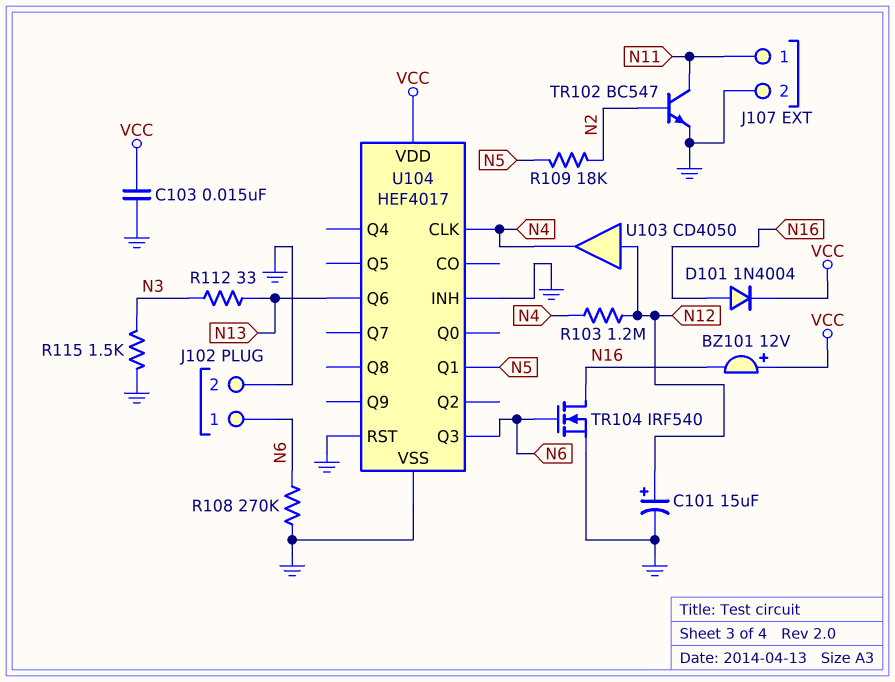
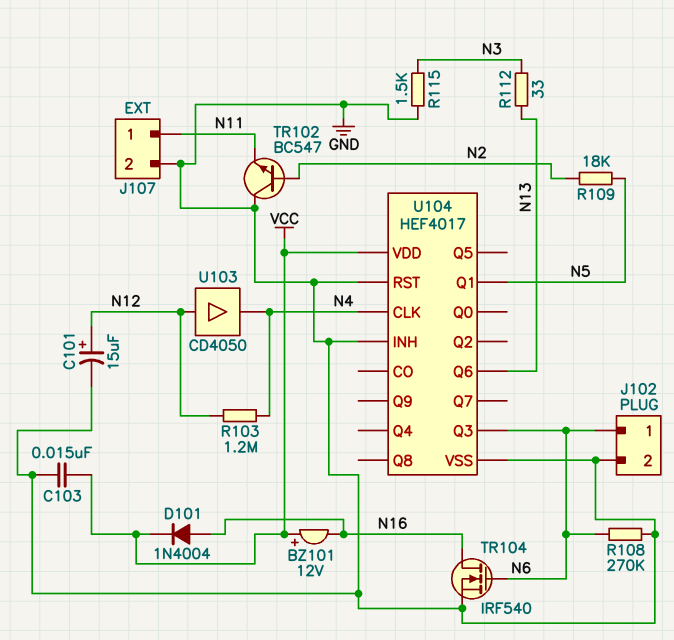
TR102: NPN BC547 (B N2, C N11, E GND) -> NPN BC547 (B N2, C GND, E N11)

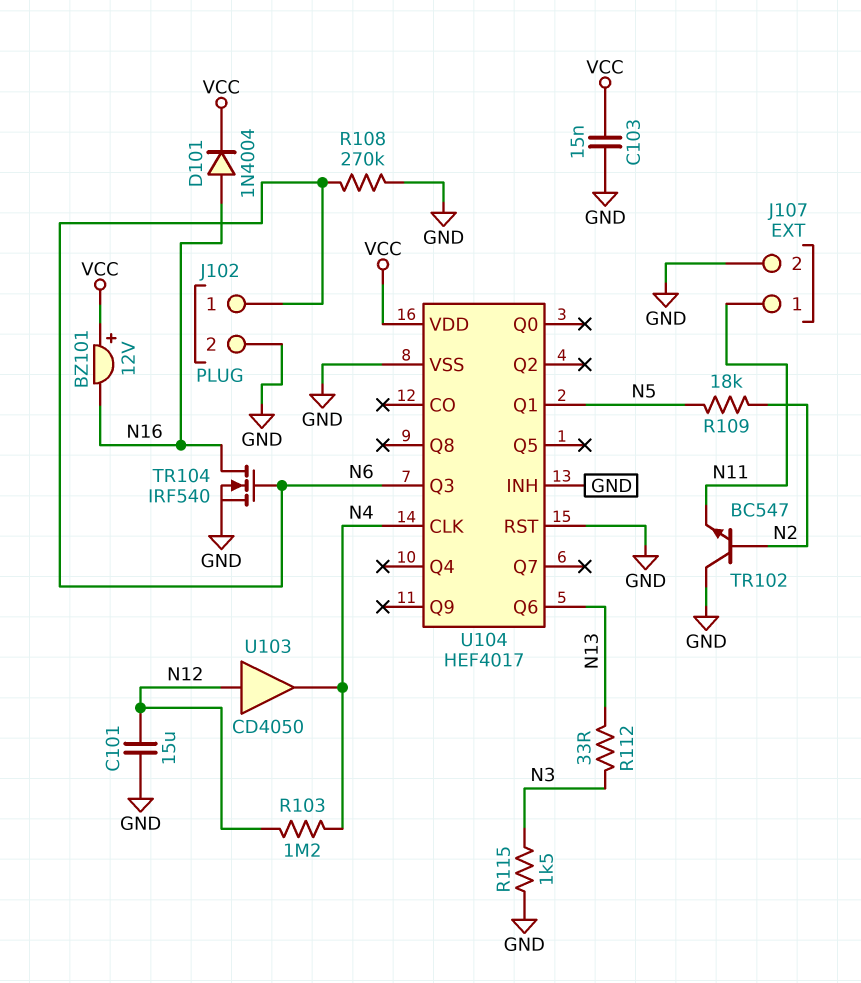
C101: 15uF (plus N12, minus GND) -> 15uF (GND, N12)

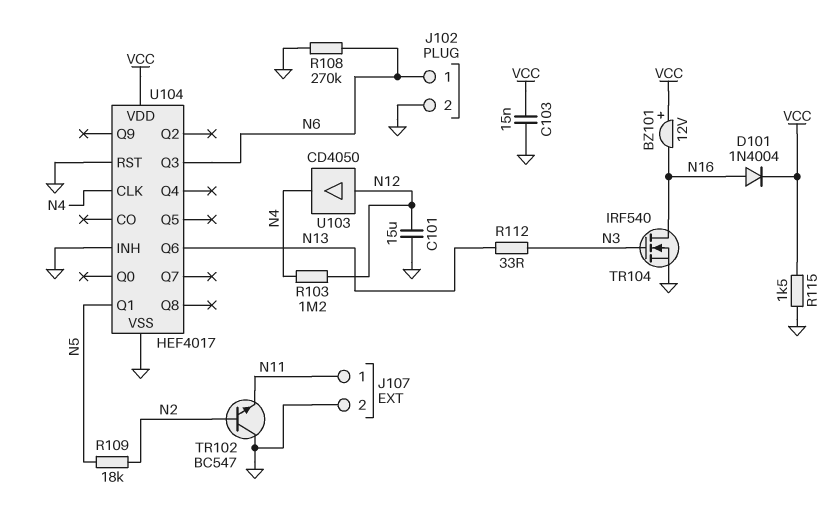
R115: 1.5k (GND, N3) -> 1.5k (GND, VCC)
TR104: NMOS IRF540 (G N6, D N16, S GND) -> NMOS IRF540 (G N3, D N16, S GND)

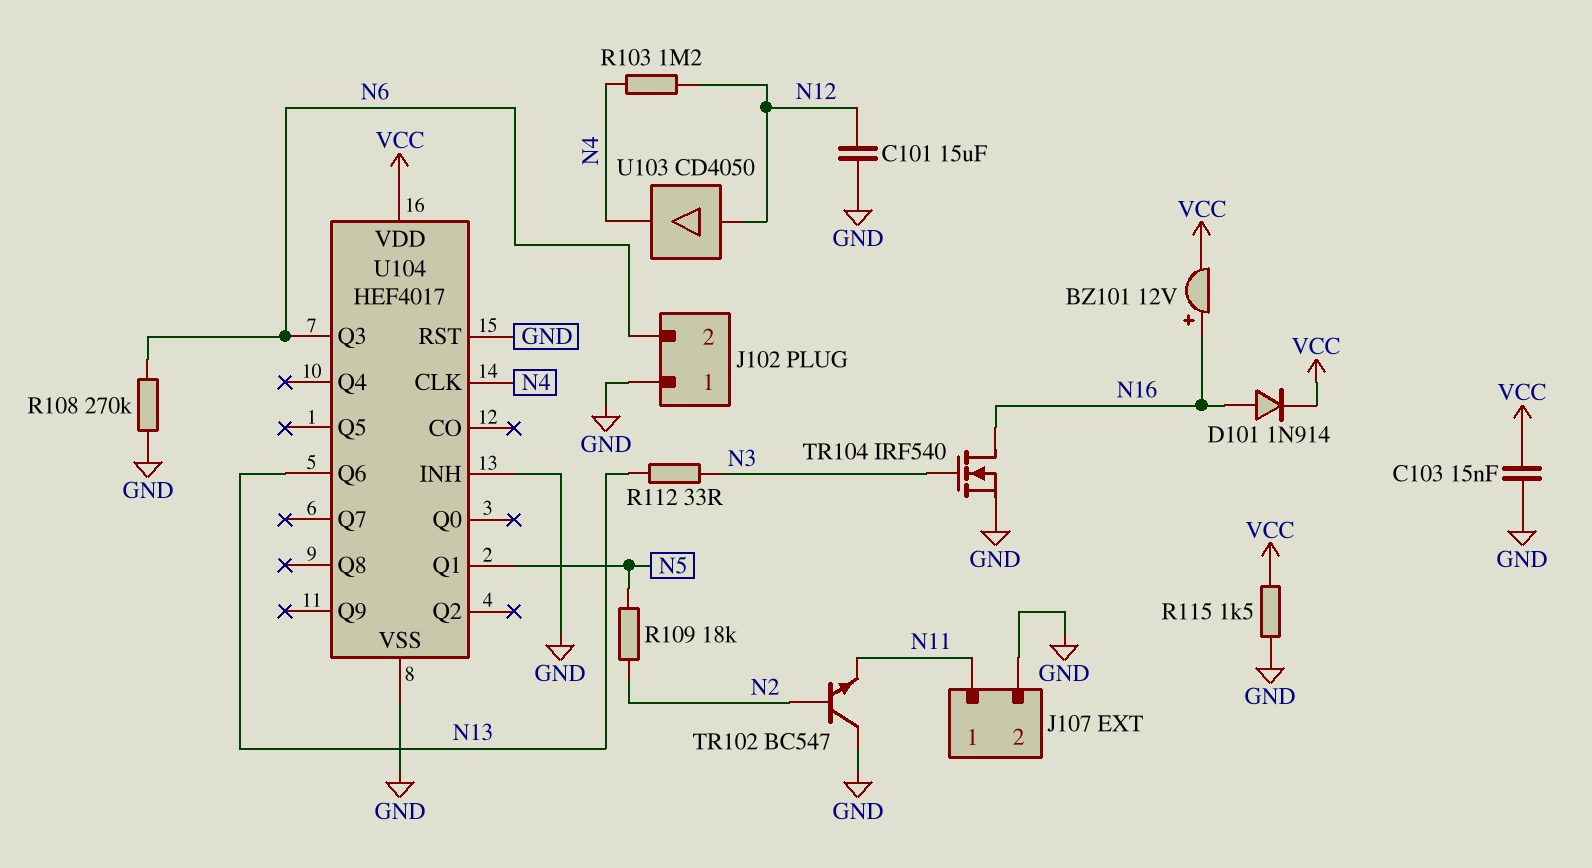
BZ101: buzzer 12V (plus VCC, minus N16) -> buzzer 12V (plus N16, minus VCC)
D101: diode 1N4004 (A N16, K VCC) -> diode 1N914 (A N16, K VCC)
J102 pin 1: N6 -> GND
J102 pin 2: GND -> N6

